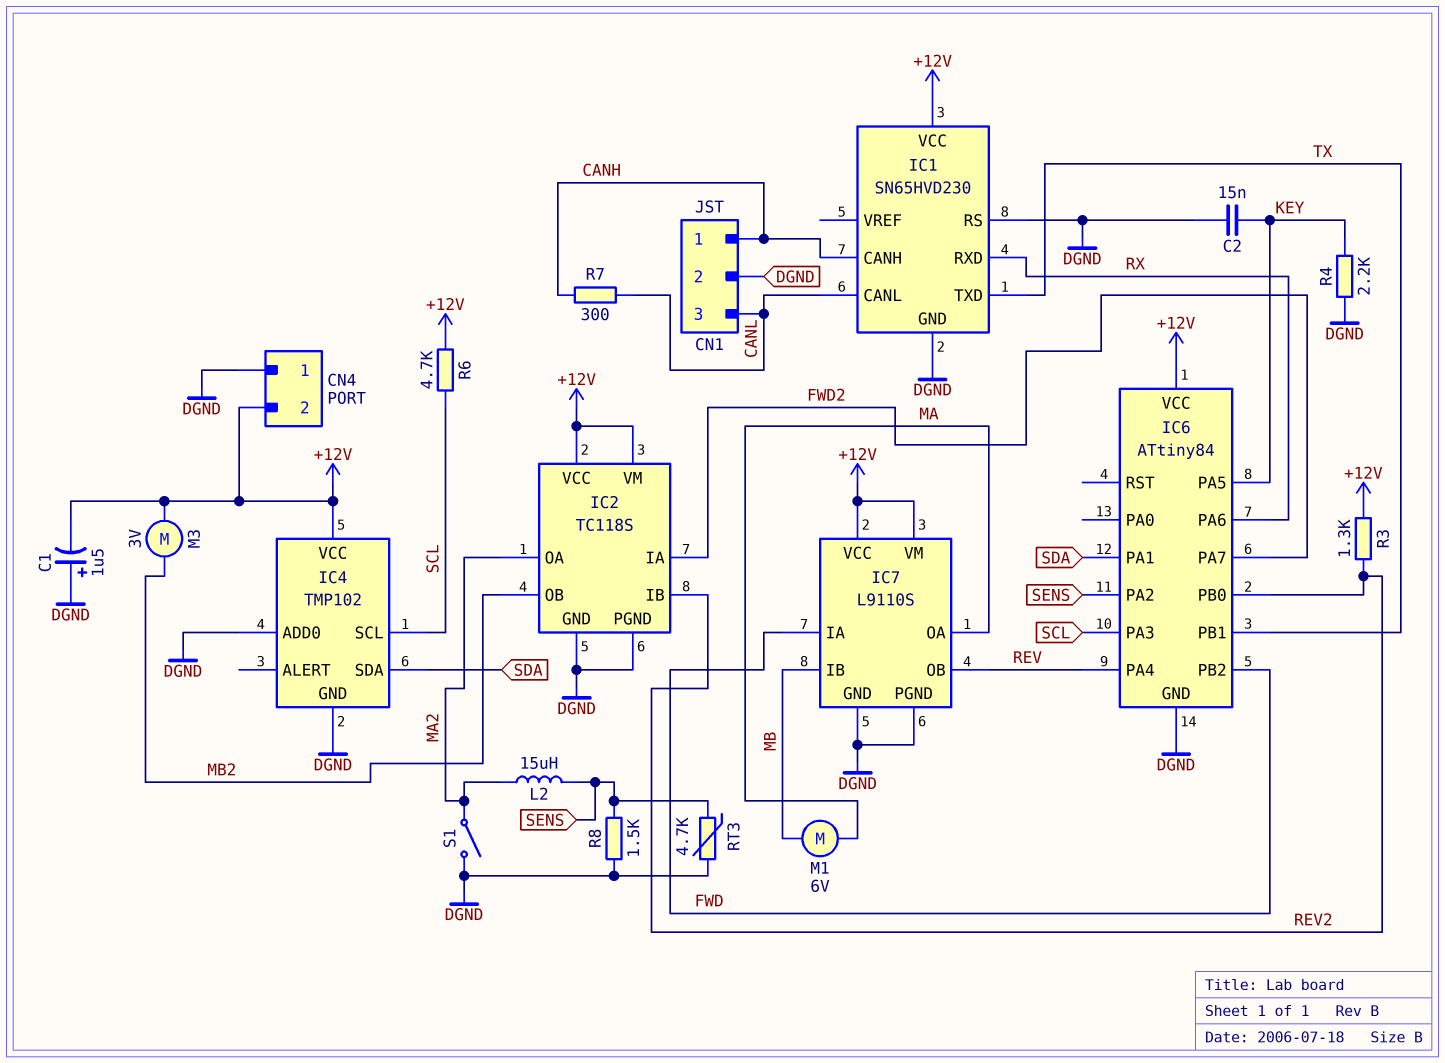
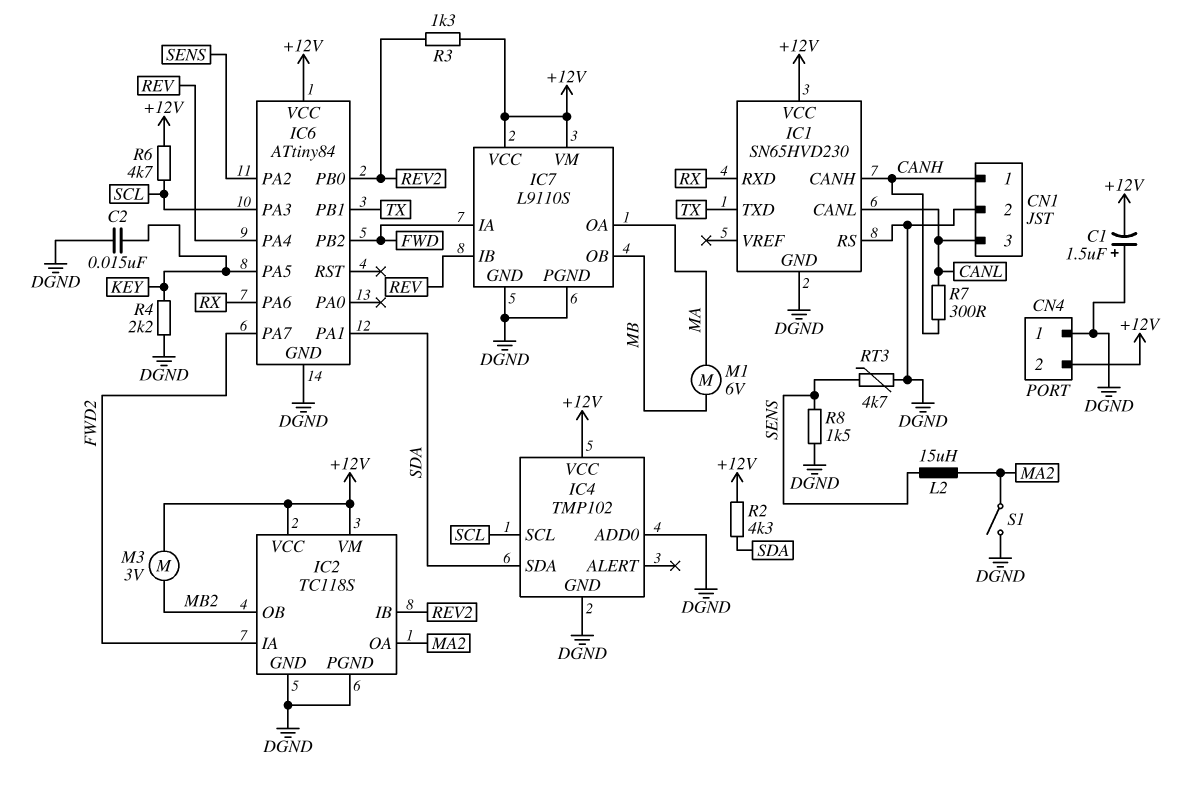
IC7 pin IB: MB -> REV
IC7 pin OB: REV -> MB
R2: none -> 4.3k (+12V, SDA)

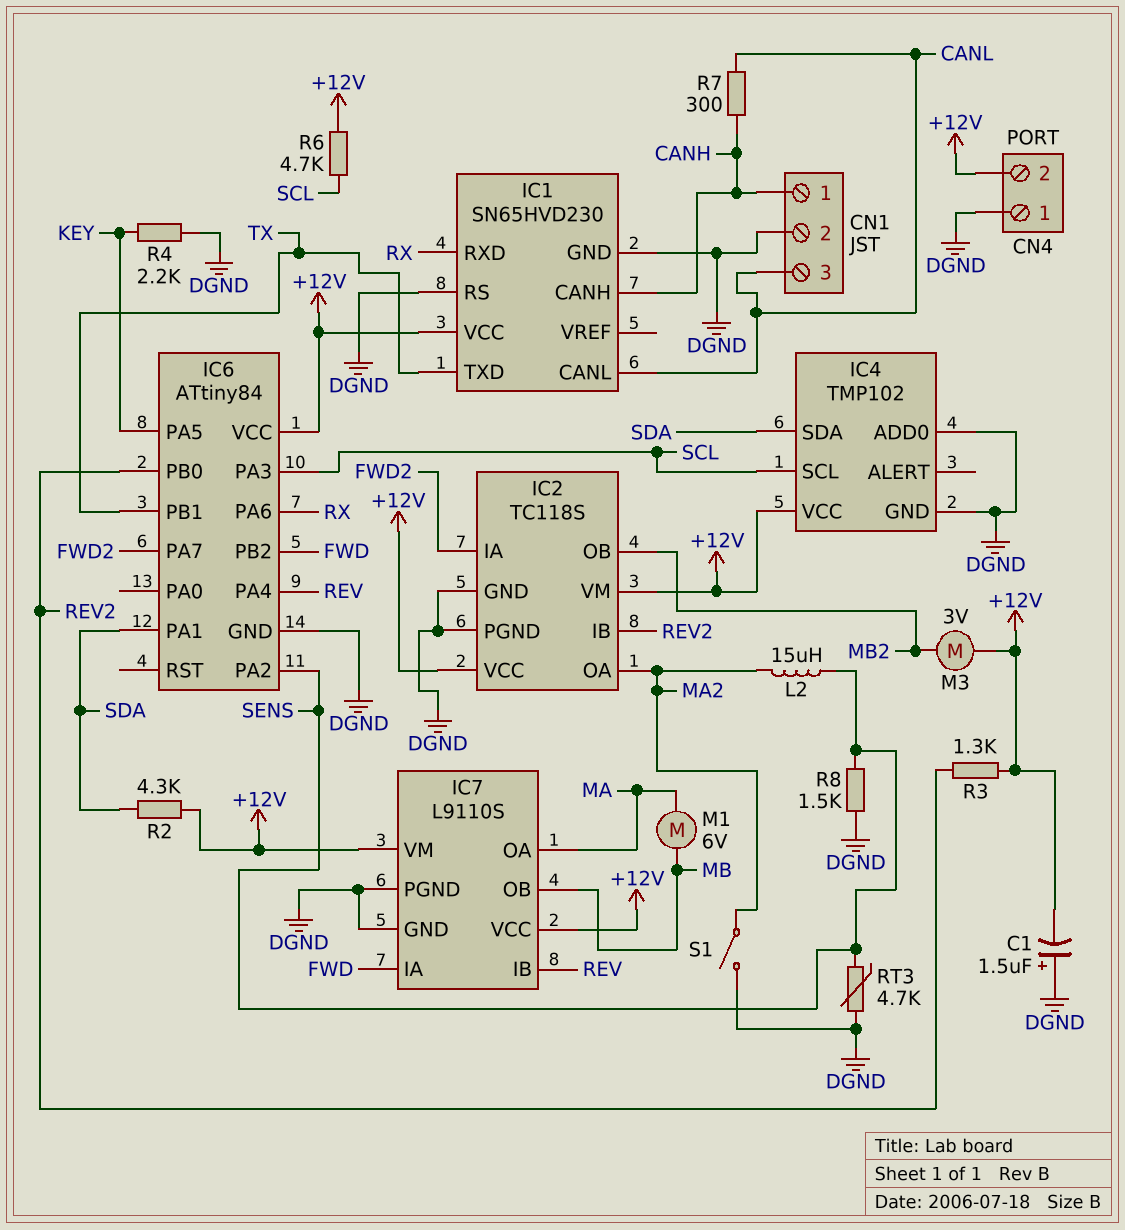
C2: 15nF (DGND, KEY) -> none

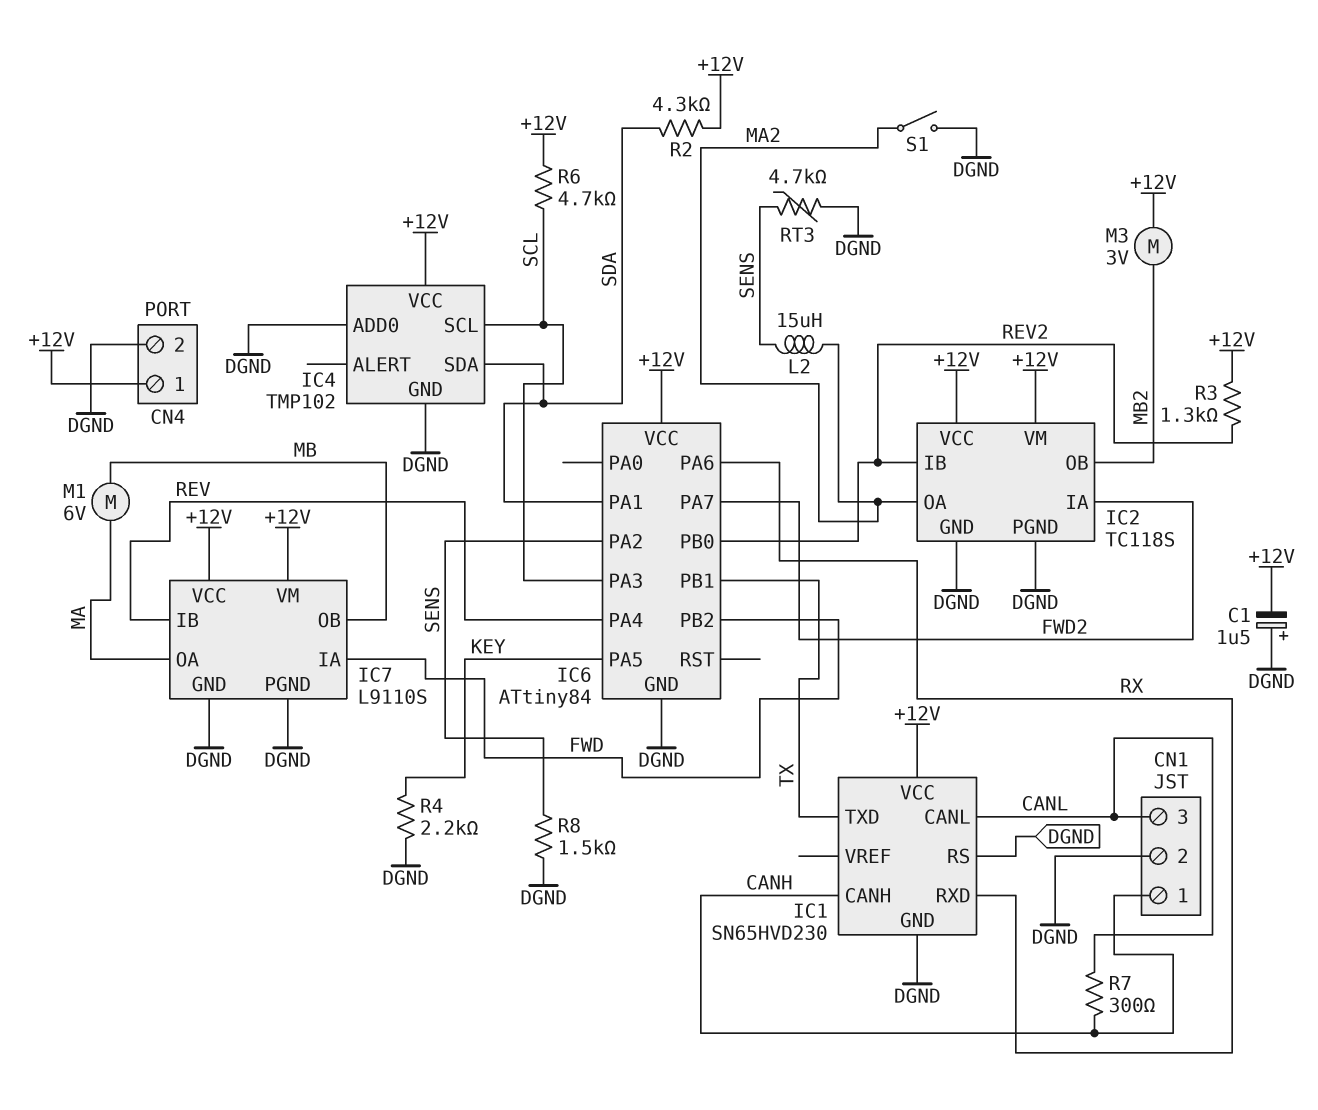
CN4 pin 1: DGND -> +12V
CN4 pin 2: +12V -> DGND

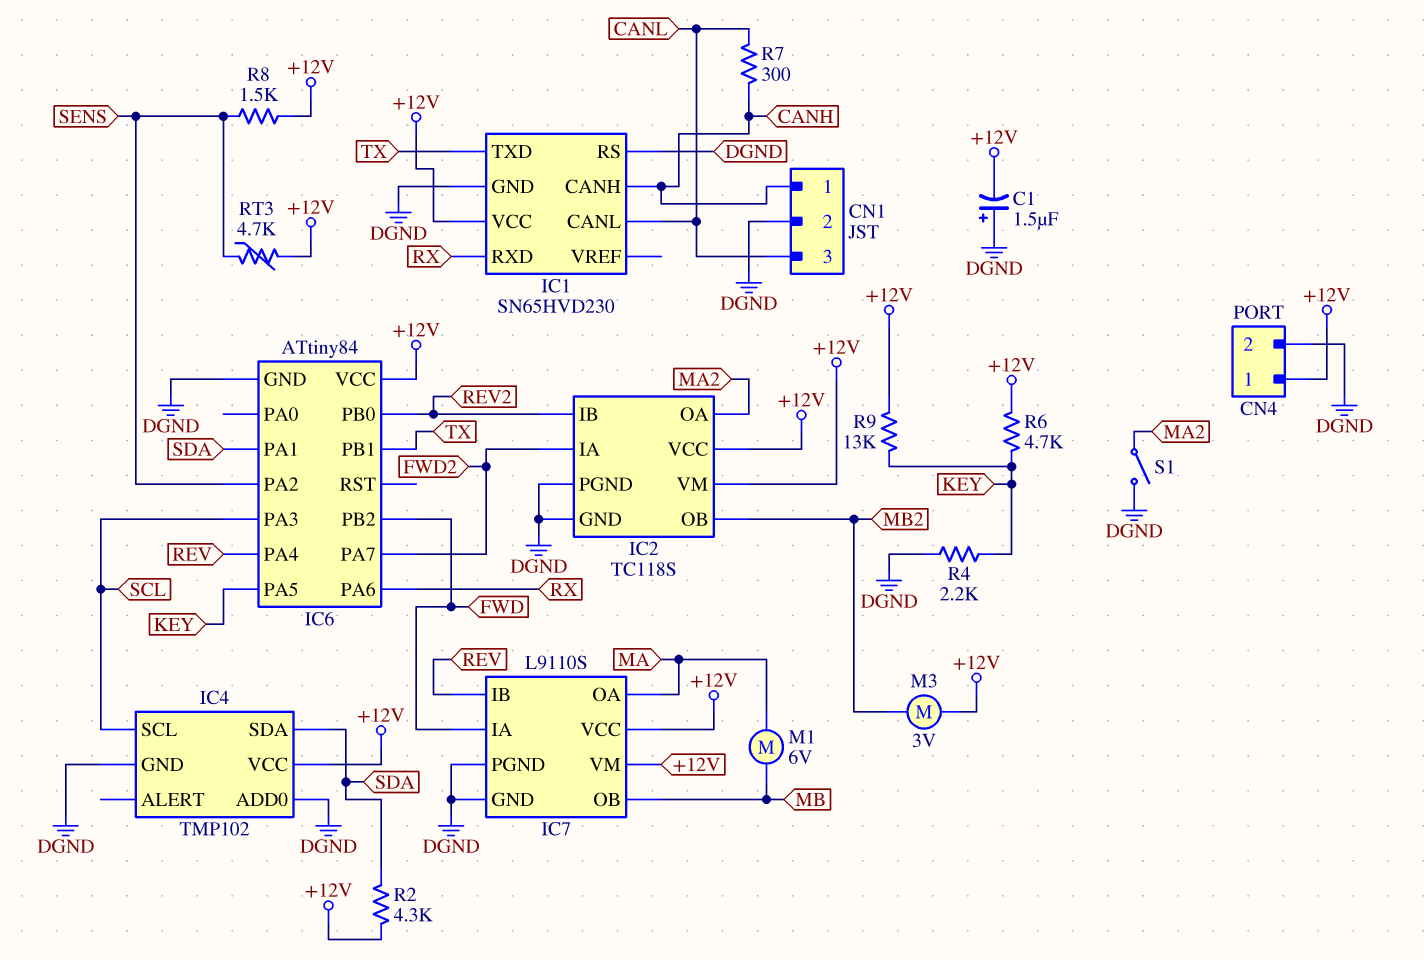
L2: 15uH (MA2, SENS) -> none
R3: 1.3k (+12V, REV2) -> none
R6: 4.7k (+12V, SCL) -> 4.7k (+12V, KEY)
R8: 1.5k (DGND, SENS) -> 1.5k (+12V, SENS)
R9: none -> 13k (+12V, KEY)
RT3: 4.7k (DGND, SENS) -> 4.7k (+12V, SENS)

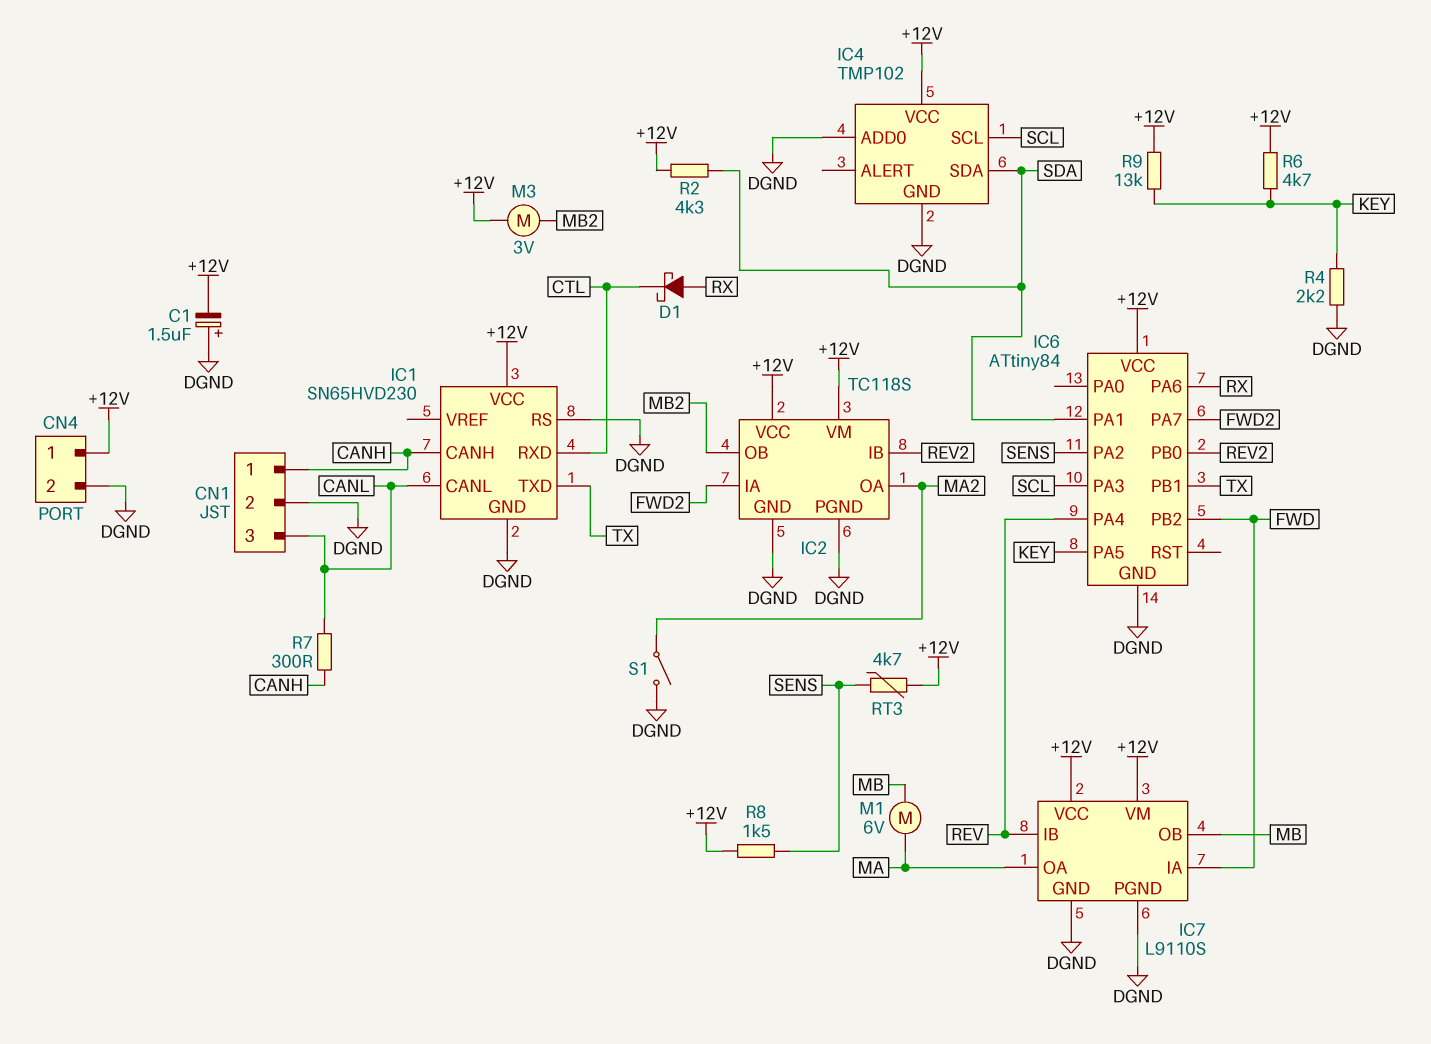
D1: none -> schottky (A RX, K CTL)
IC1 pin RXD: RX -> CTL

